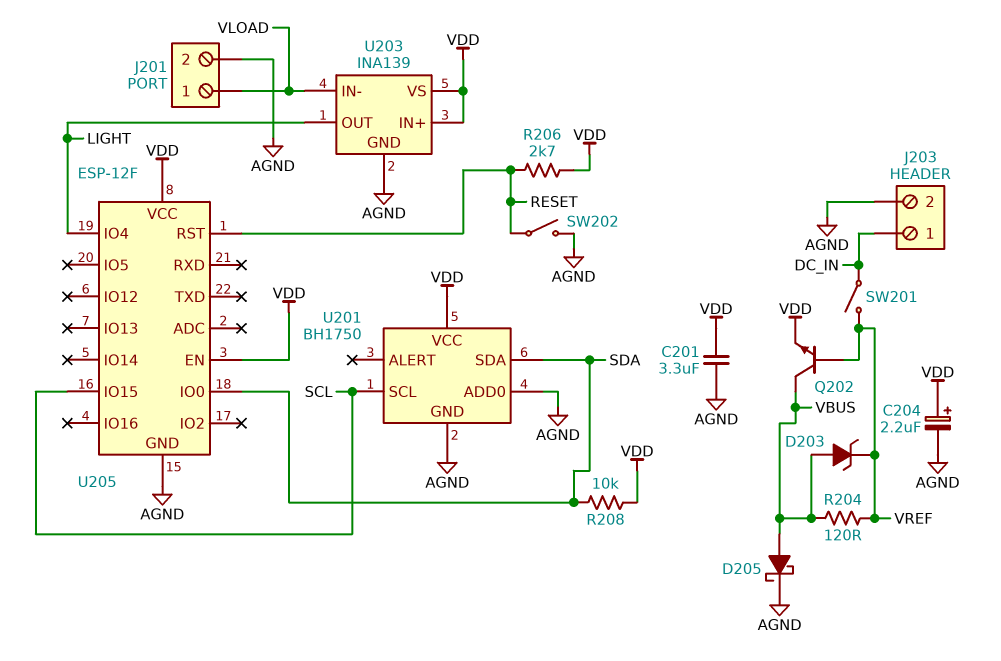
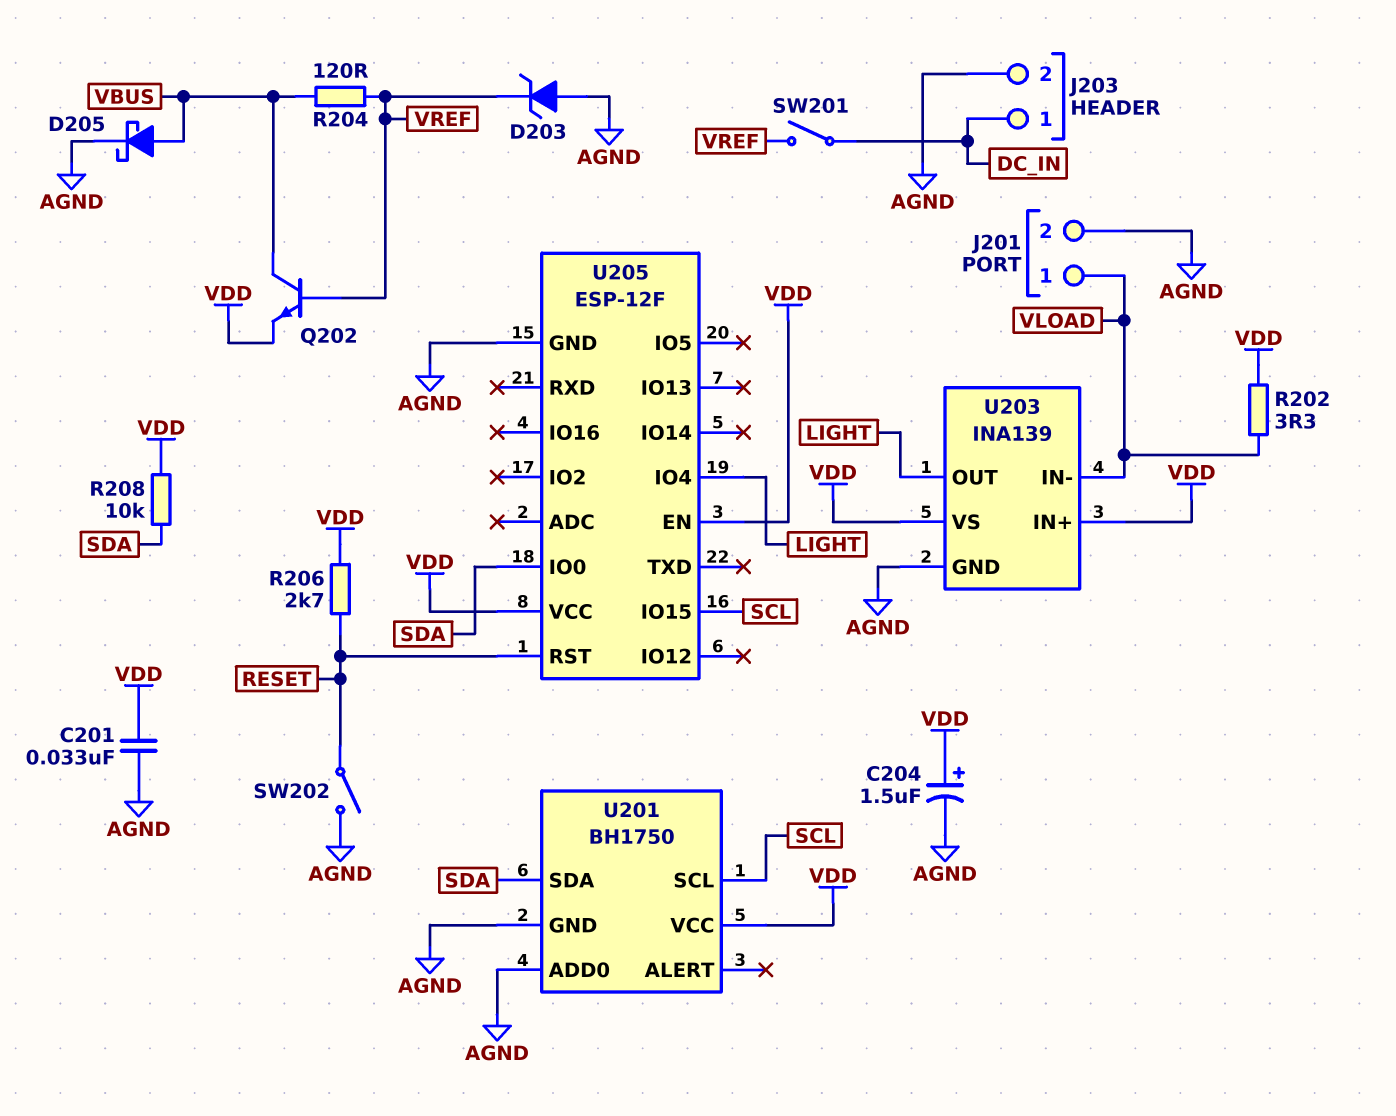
C201: 3.3uF (AGND, VDD) -> 33nF (AGND, VDD)
C204: 2.2uF (plus VDD, minus AGND) -> 1.5uF (plus VDD, minus AGND)
D203: zener (A VBUS, K VREF) -> zener (A AGND, K VREF)
R202: none -> 3.3 (VDD, VLOAD)

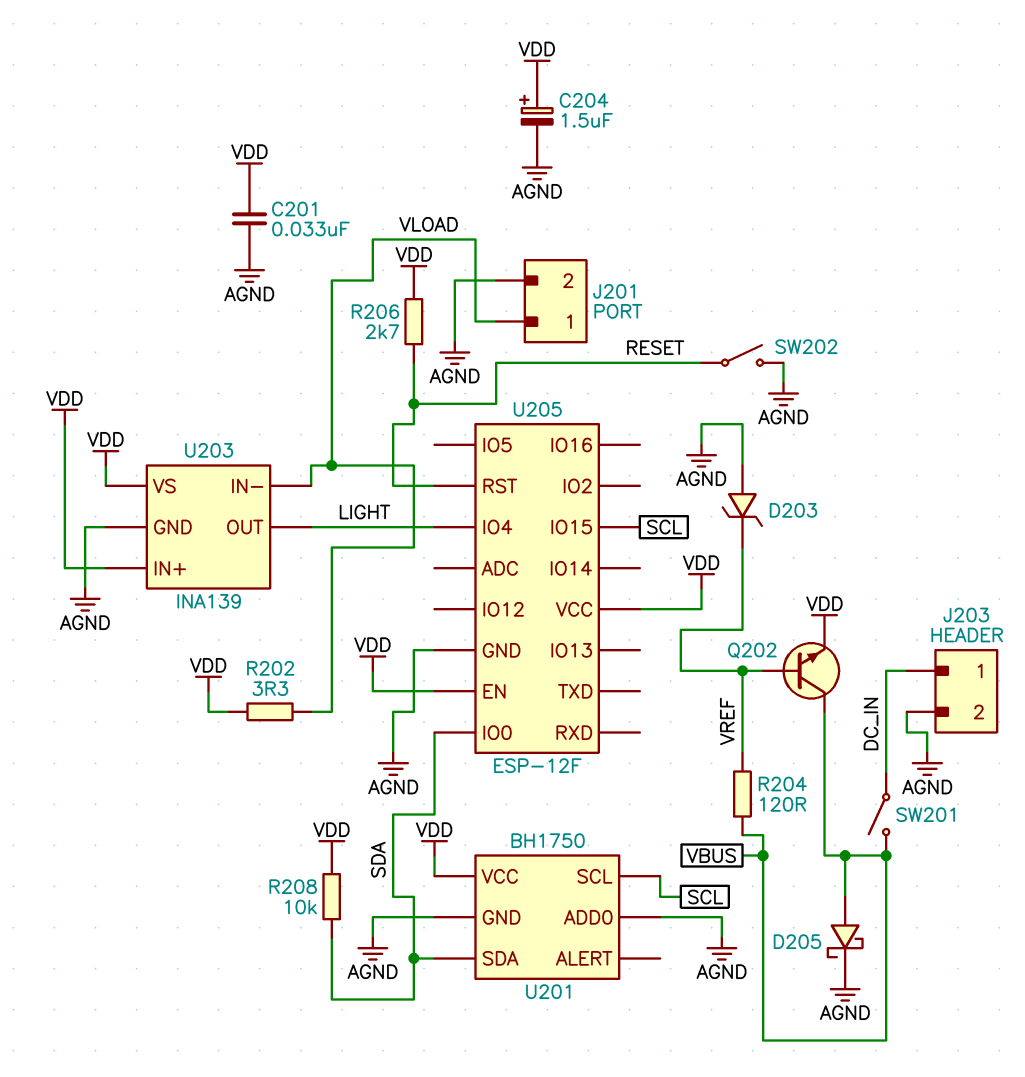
SW201: switch (DC_IN, VREF) -> switch (DC_IN, VBUS)

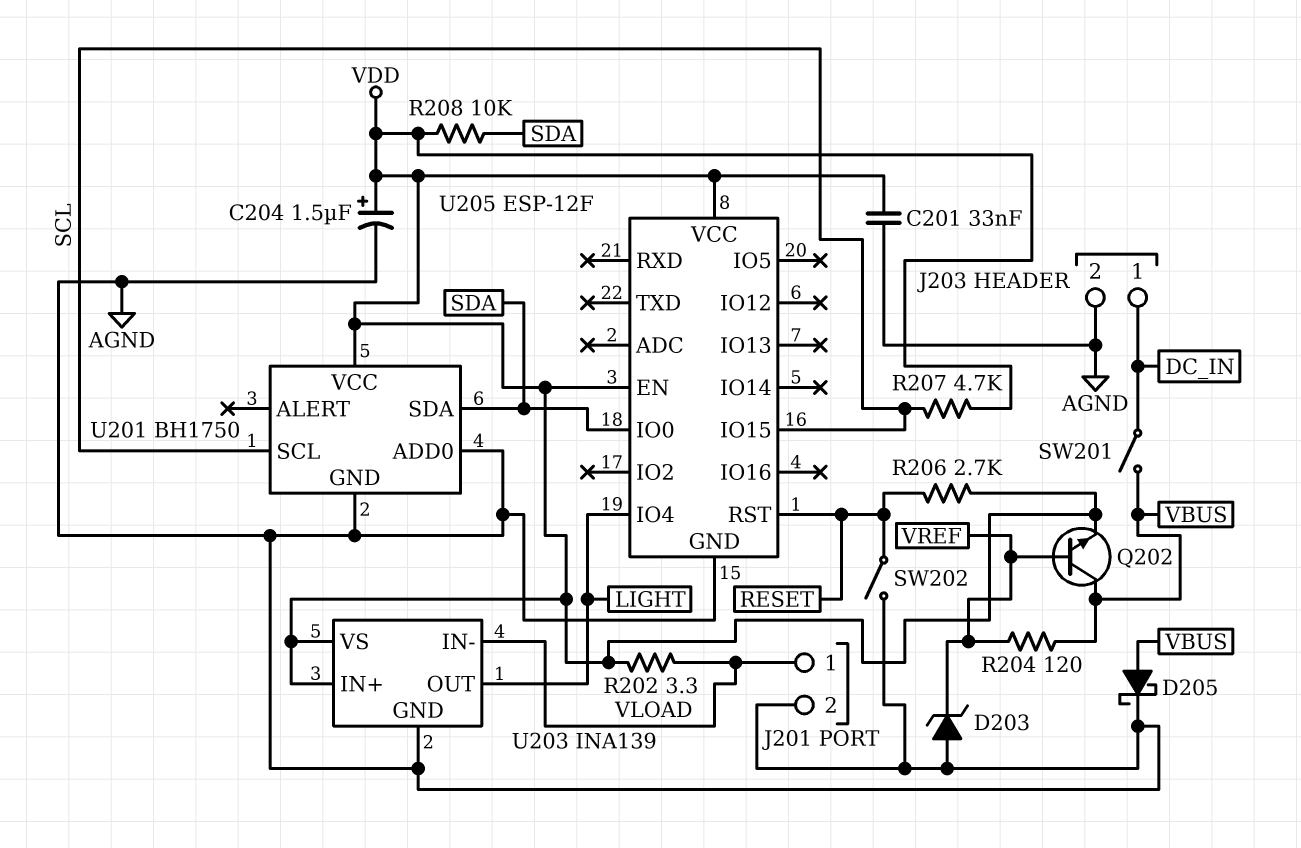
R207: none -> 4.7k (SCL, VDD)

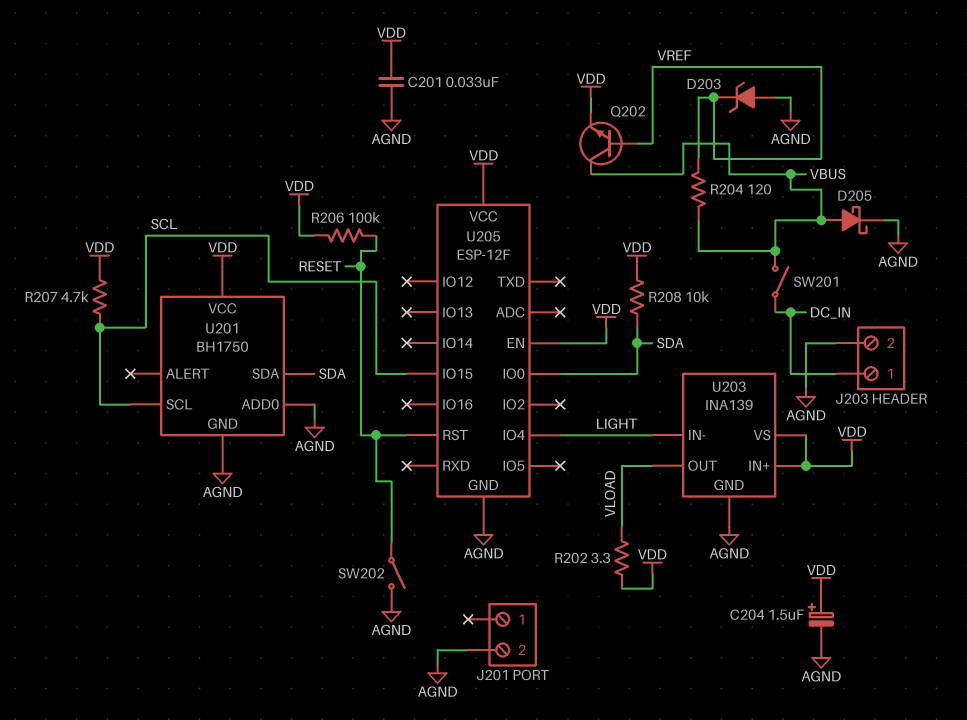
J201 pin 1: VLOAD -> none
R206: 2.7k (RESET, VDD) -> 100k (RESET, VDD)
U203 pin IN-: VLOAD -> LIGHT
U203 pin OUT: LIGHT -> VLOAD

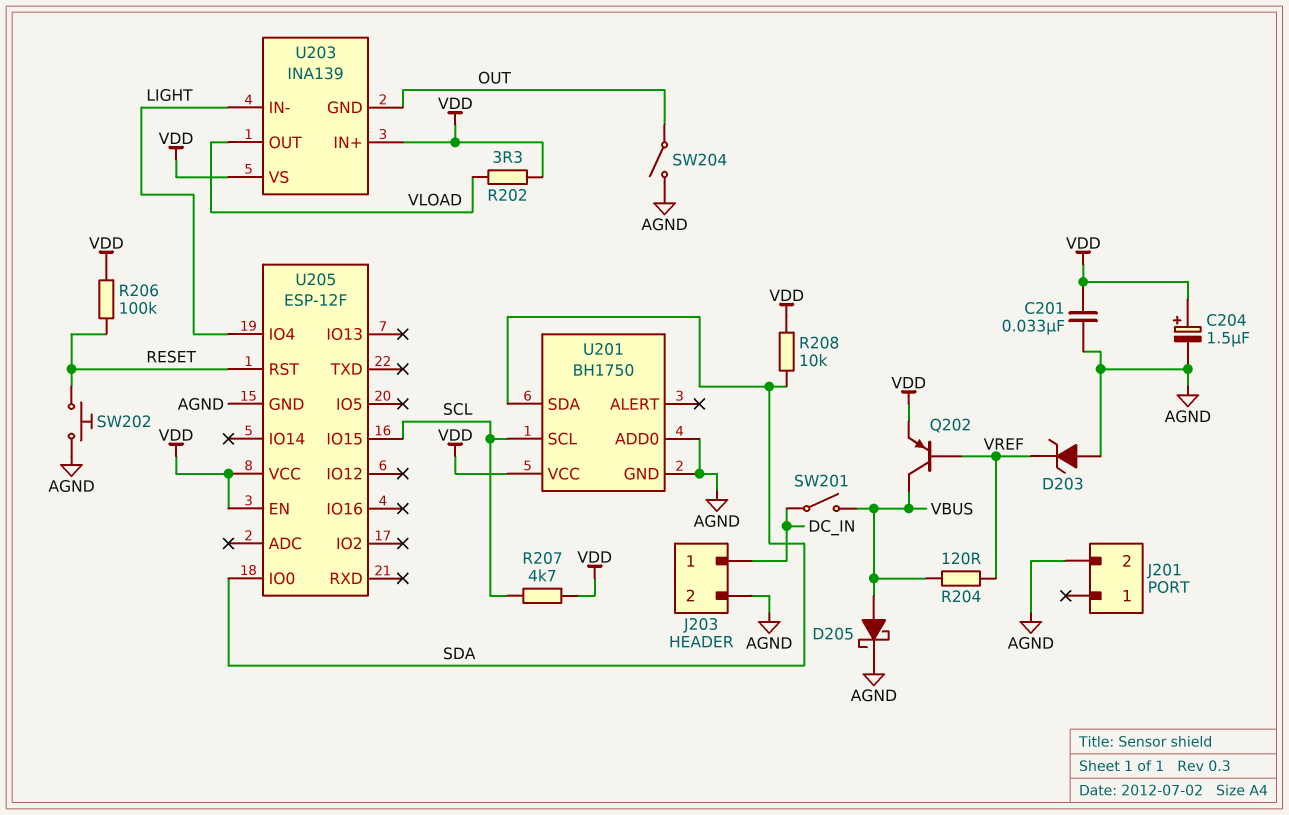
Q202: NPN (B VREF, C VBUS, E VDD) -> PNP (B VREF, C VBUS, E VDD)
SW202: switch (AGND, RESET) -> button (AGND, RESET)
SW204: none -> switch (AGND, OUT)
U203 pin GND: AGND -> OUT

